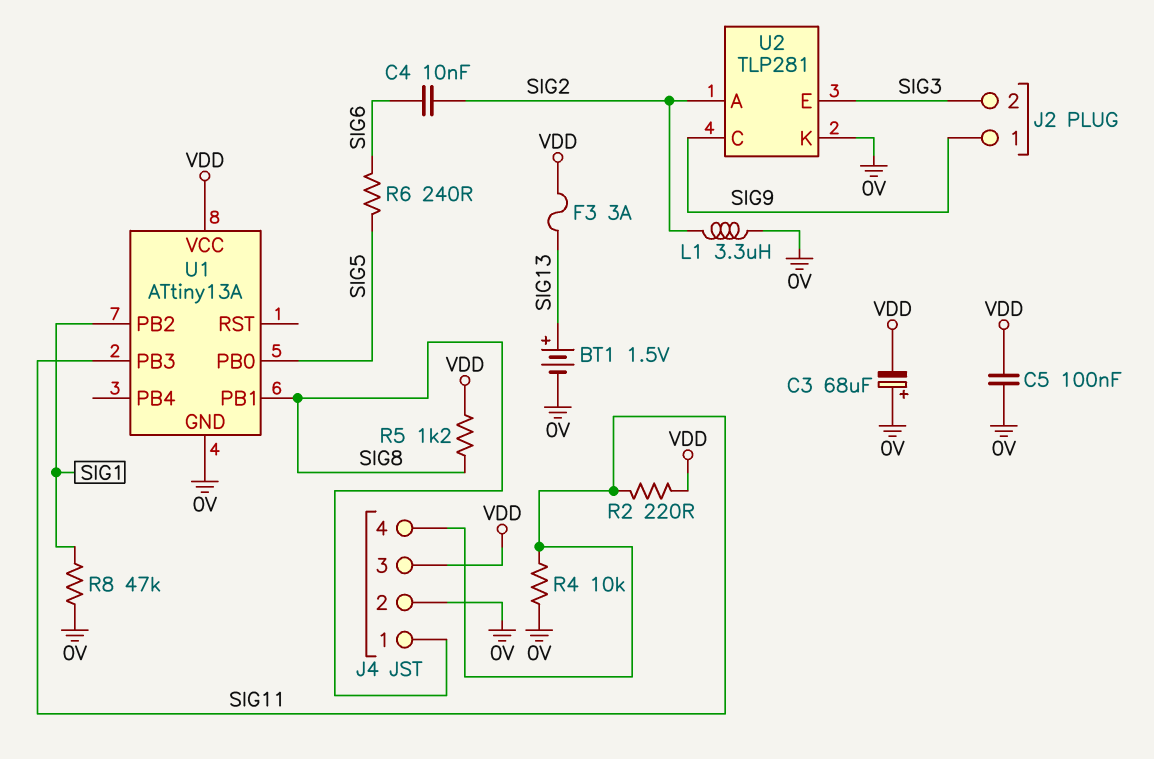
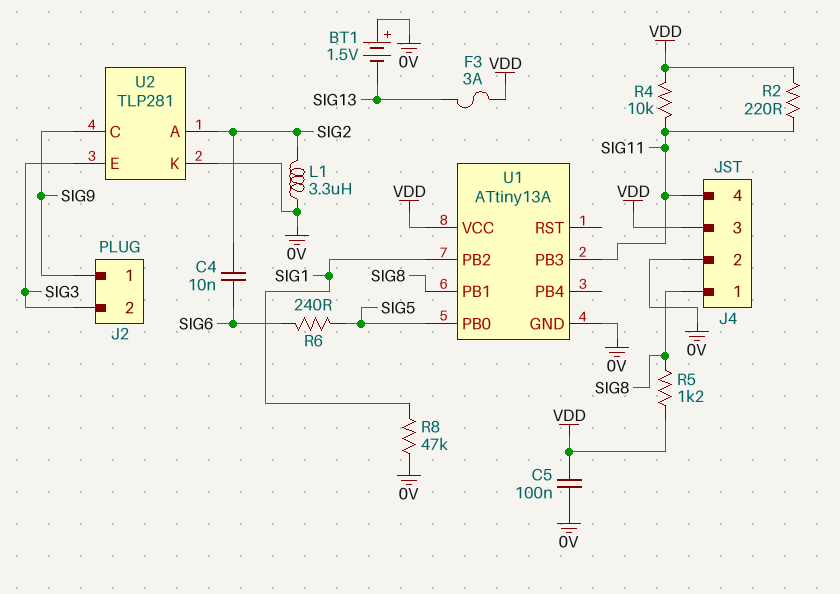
BT1: 1.5V (plus SIG13, minus 0V) -> 1.5V (plus 0V, minus SIG13)
C3: 68uF (plus 0V, minus VDD) -> none
R4: 10k (0V, SIG11) -> 10k (SIG11, VDD)

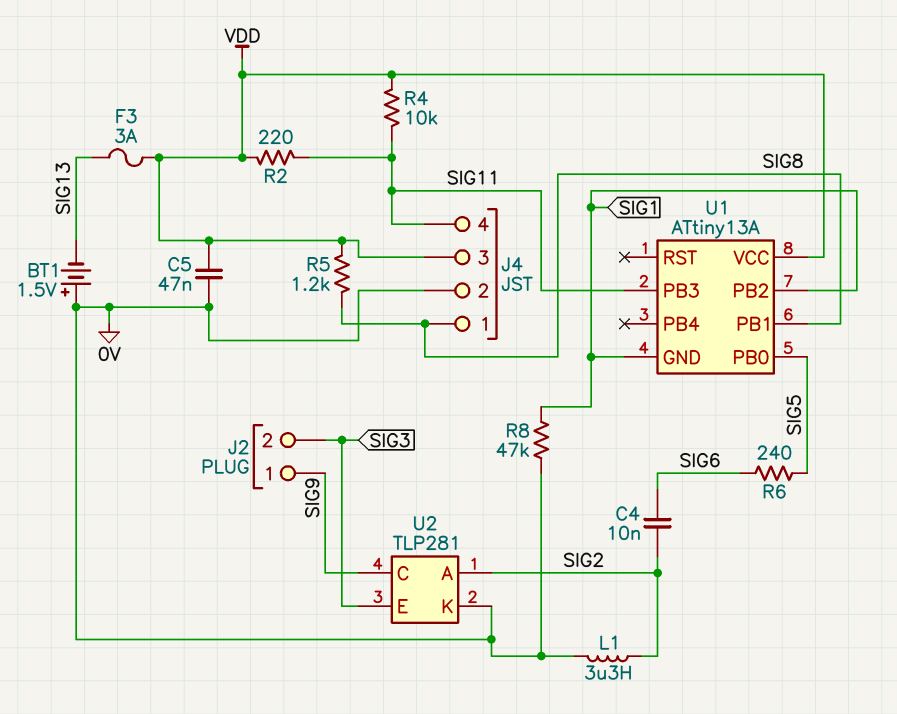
C5: 100nF (0V, VDD) -> 47nF (0V, VDD)
U1 pin GND: 0V -> SIG1

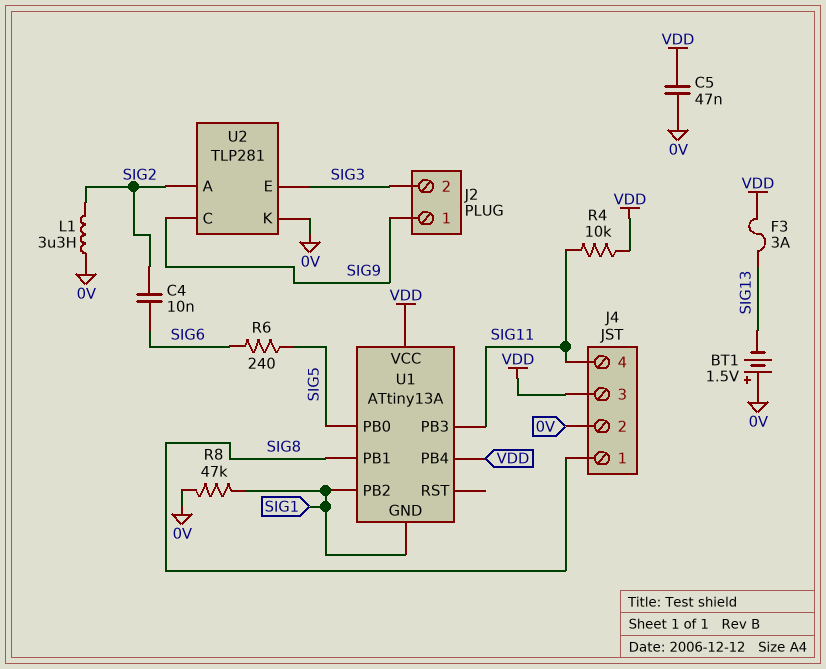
R2: 220 (SIG11, VDD) -> none
R5: 1.2k (SIG8, VDD) -> none
U1 pin PB4: none -> VDD

